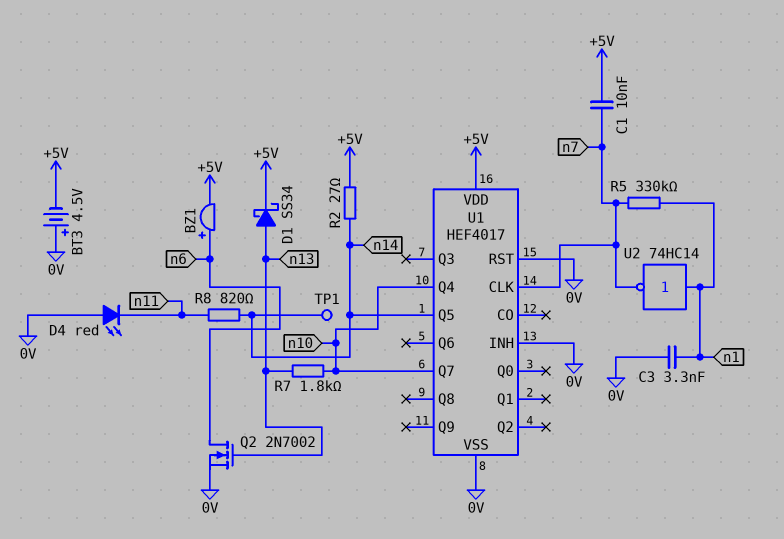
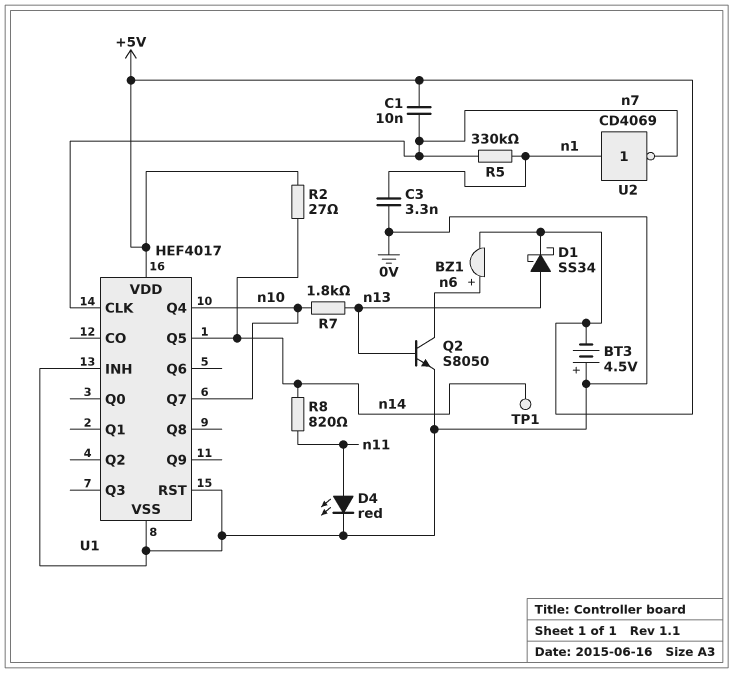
D4: LED red (A 0V, K n11) -> LED red (A n11, K 0V)
Q2: NMOS 2N7002 (G n13, D n6, S 0V) -> NPN S8050 (B n13, C n6, E 0V)
U2: NOT 74HC14 (in n1, out n7) -> NOT CD4069 (in n1, out n7)

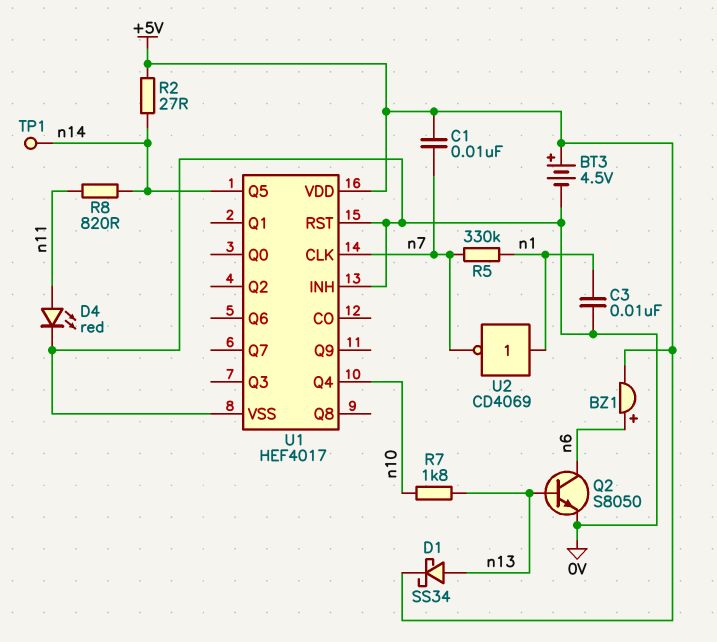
BT3: 4.5V (plus 0V, minus +5V) -> 4.5V (plus +5V, minus 0V)
C3: 3.3nF (0V, n1) -> 10nF (0V, n1)
U1 pin Q7: n10 -> none

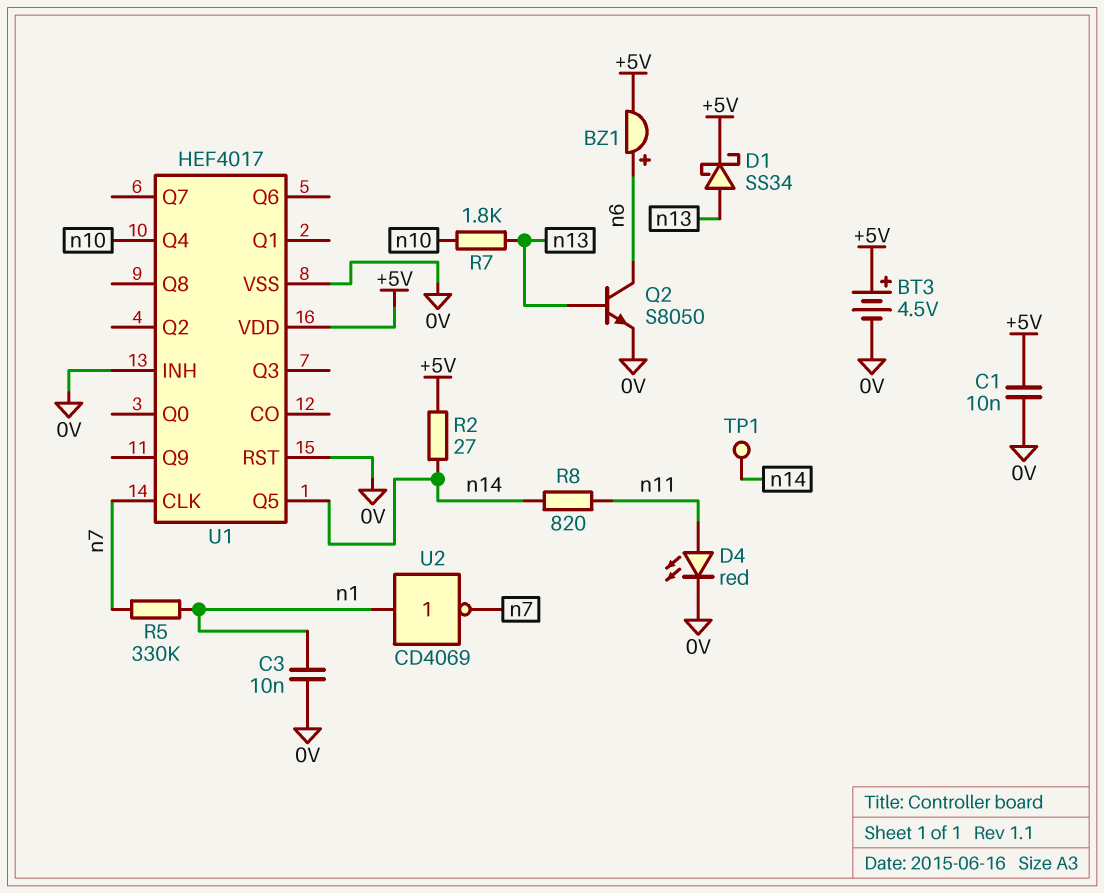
C1: 10nF (+5V, n7) -> 10nF (+5V, 0V)

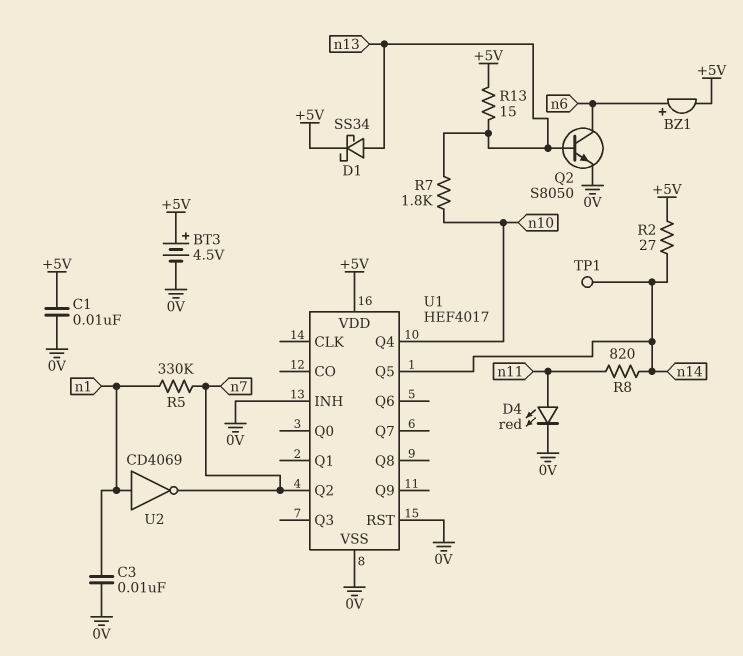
R13: none -> 15 (+5V, n13)
U1 pin CLK: n7 -> none
U1 pin Q2: none -> n7

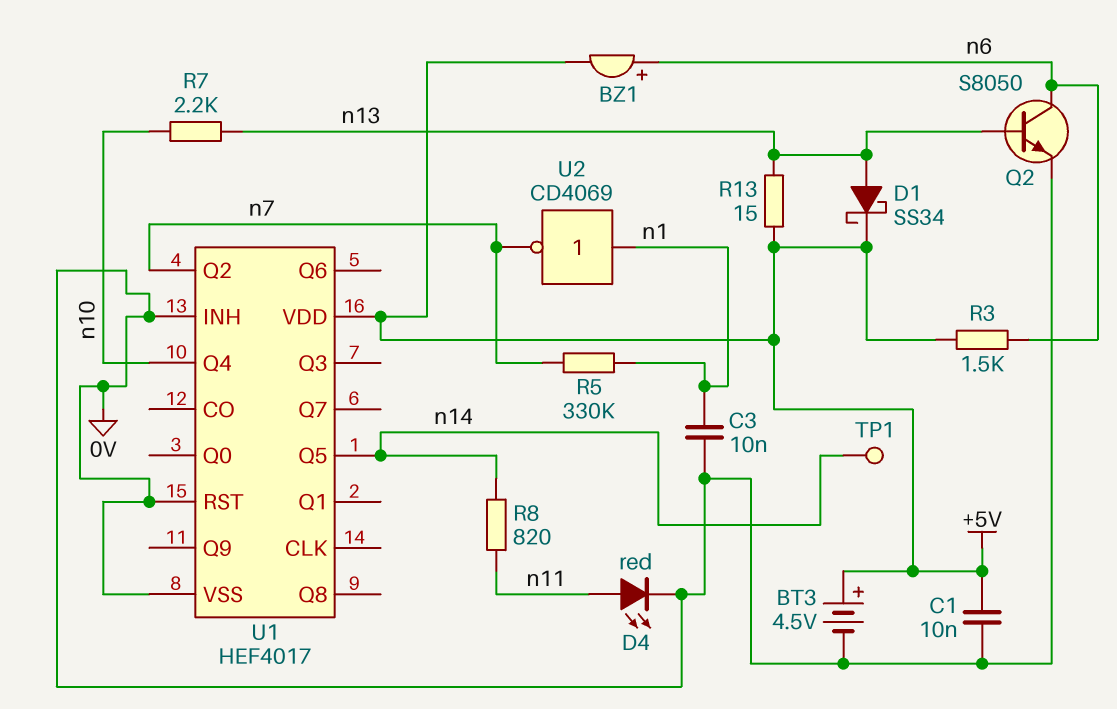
R2: 27 (+5V, n14) -> none
R3: none -> 1.5k (+5V, n6)
R7: 1.8k (n10, n13) -> 2.2k (n10, n13)

